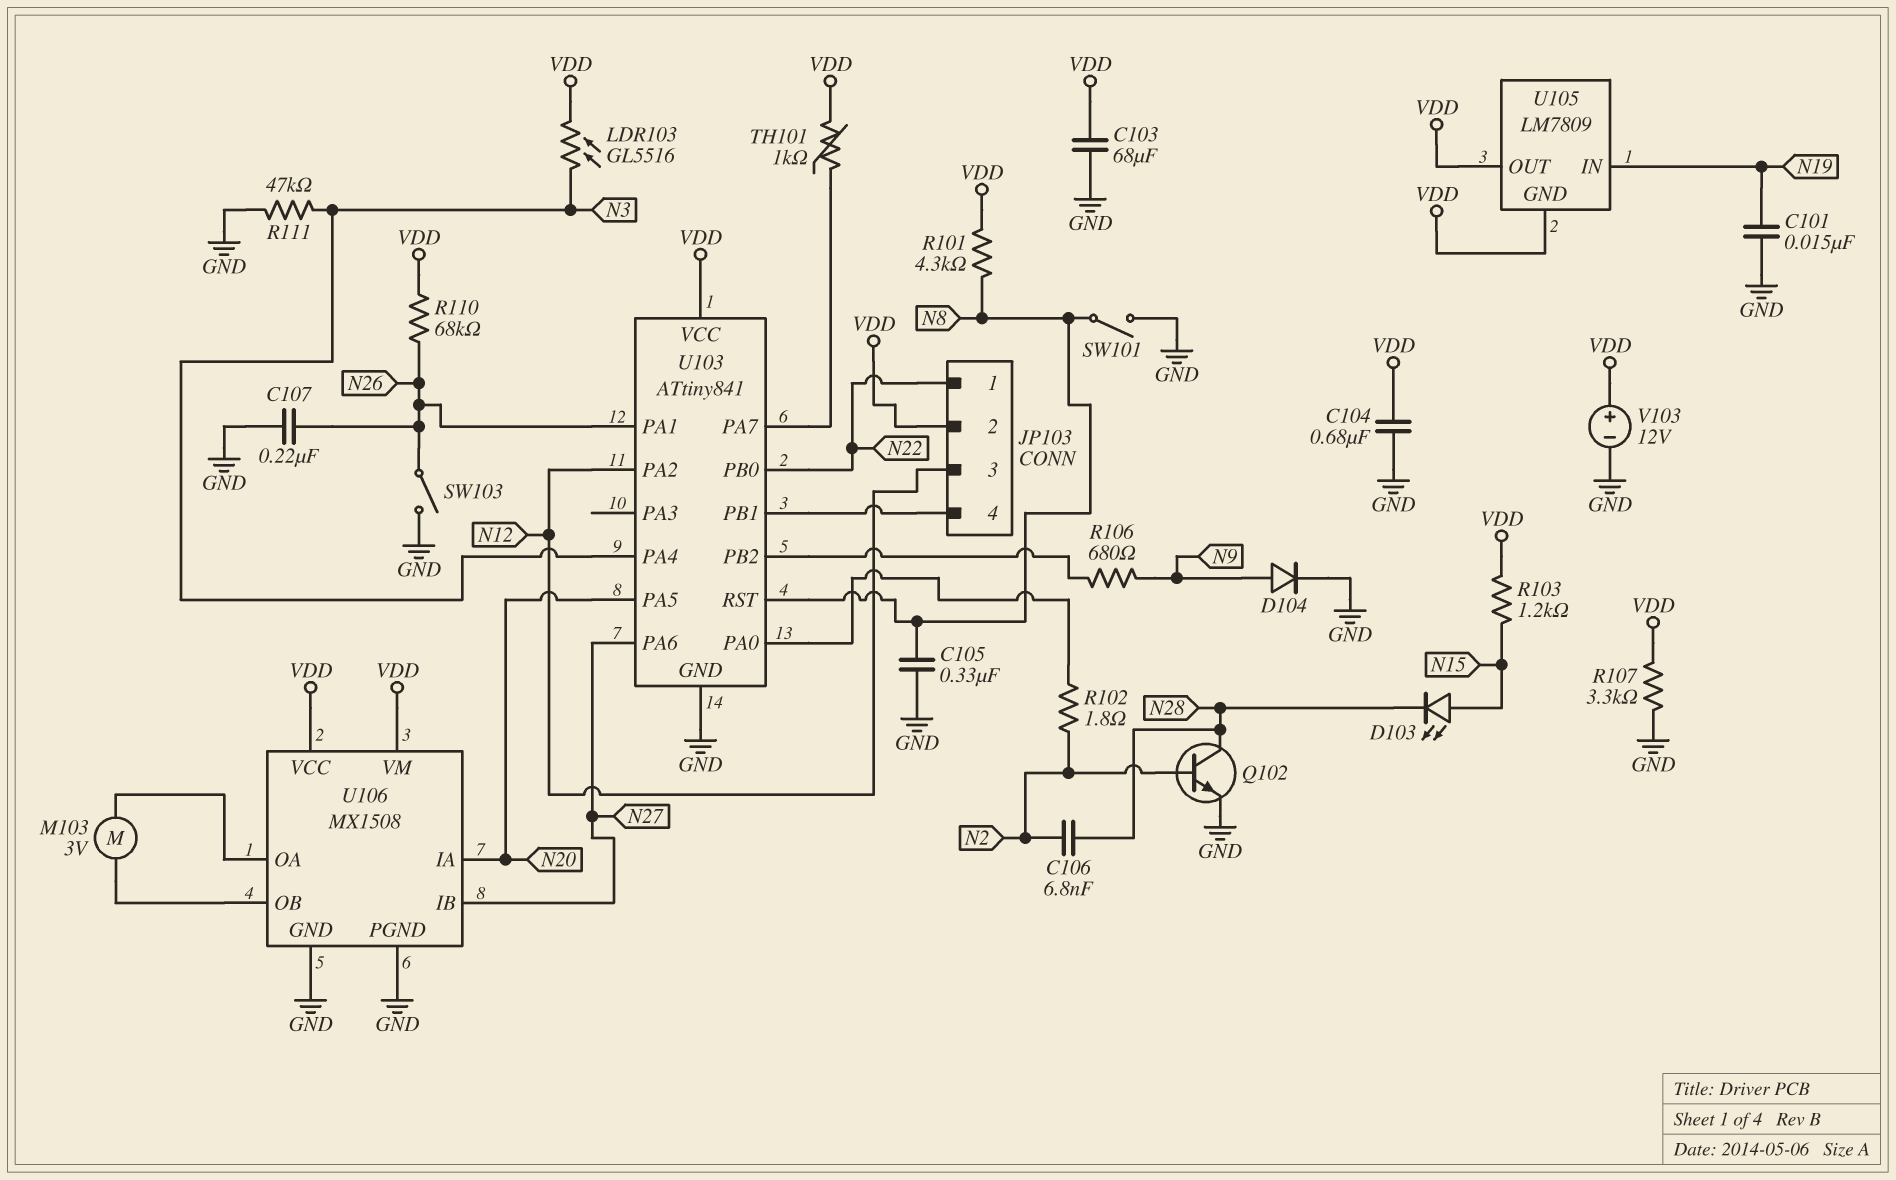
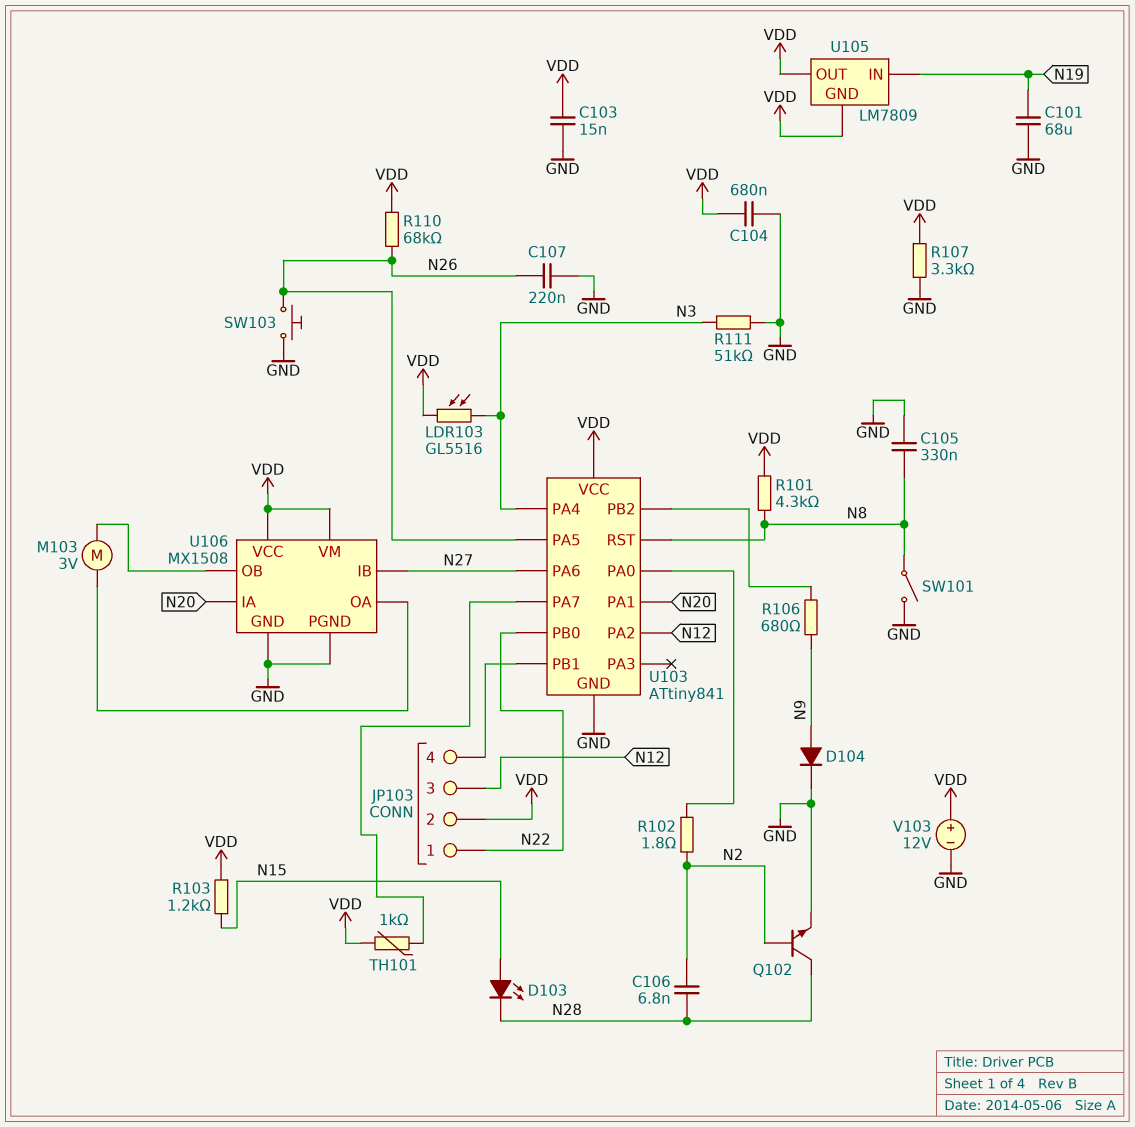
C101: 15nF (GND, N19) -> 68uF (GND, N19)
C103: 68uF (GND, VDD) -> 15nF (GND, VDD)
R111: 47k (GND, N3) -> 51k (GND, N3)
SW103: switch (GND, N26) -> button (GND, N26)
U103 pin PA1: N26 -> N20
U103 pin PA5: N20 -> N26

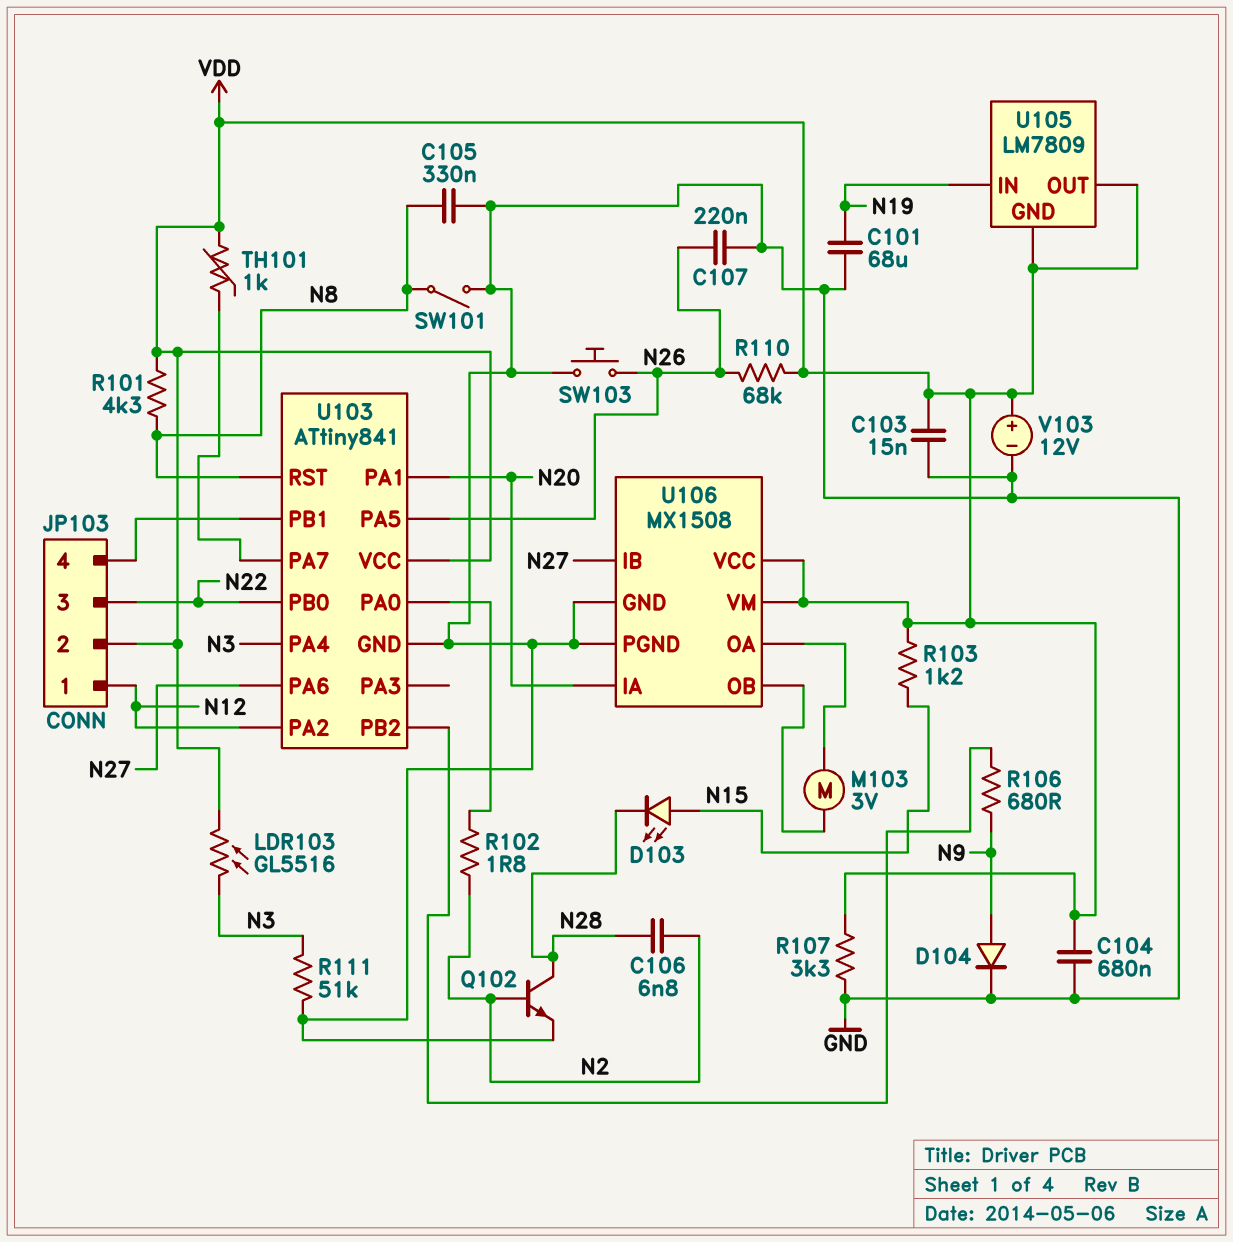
JP103 pin 1: N22 -> N12
JP103 pin 3: N12 -> N22

